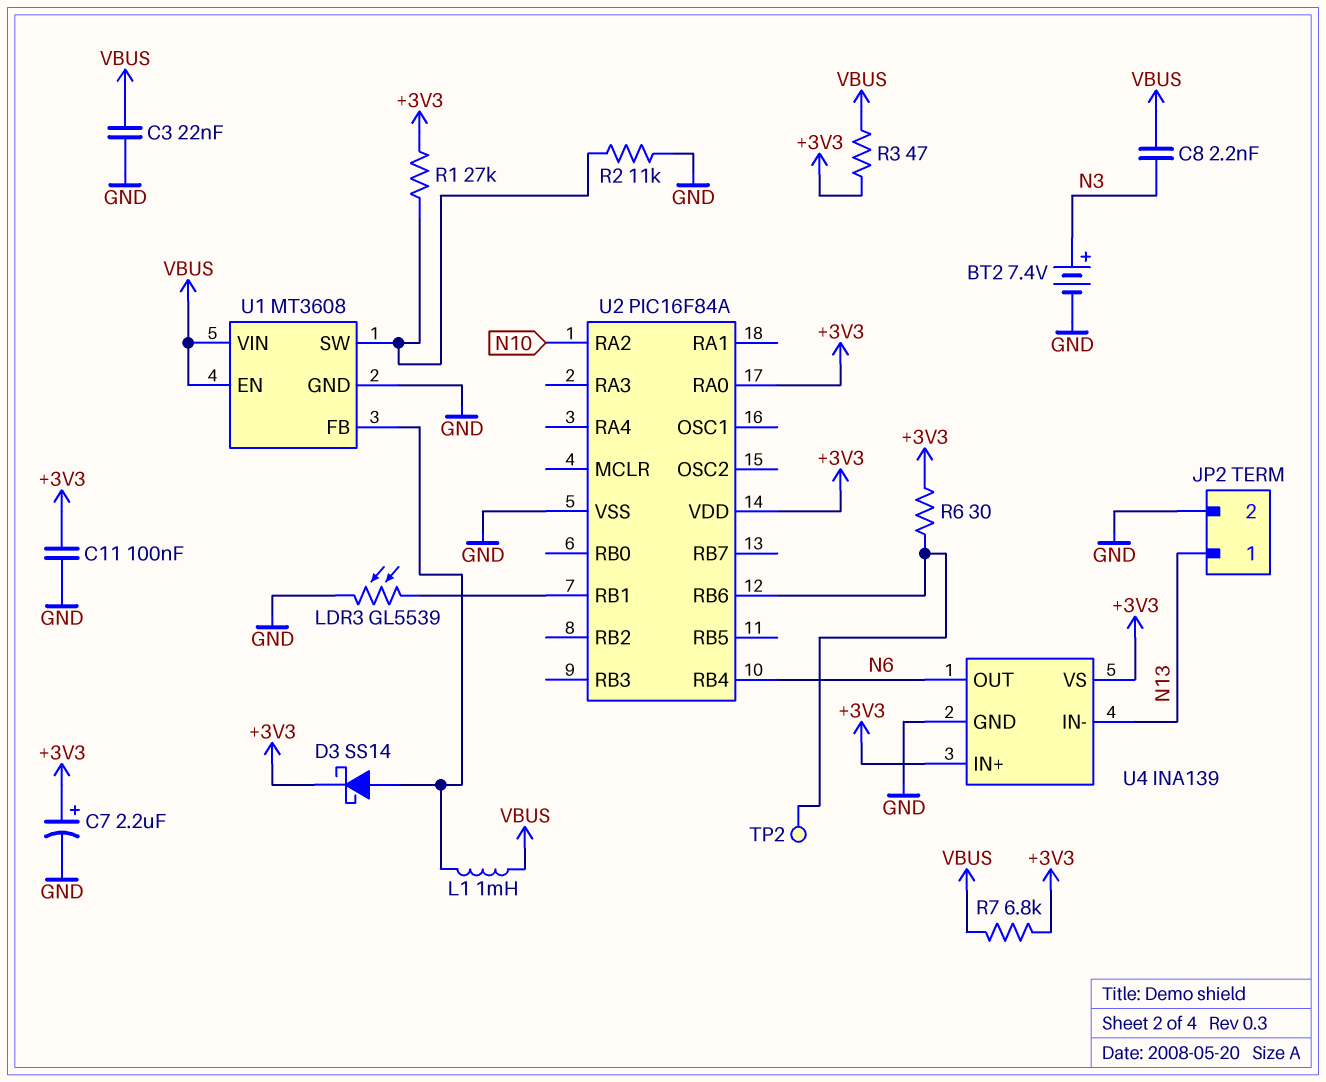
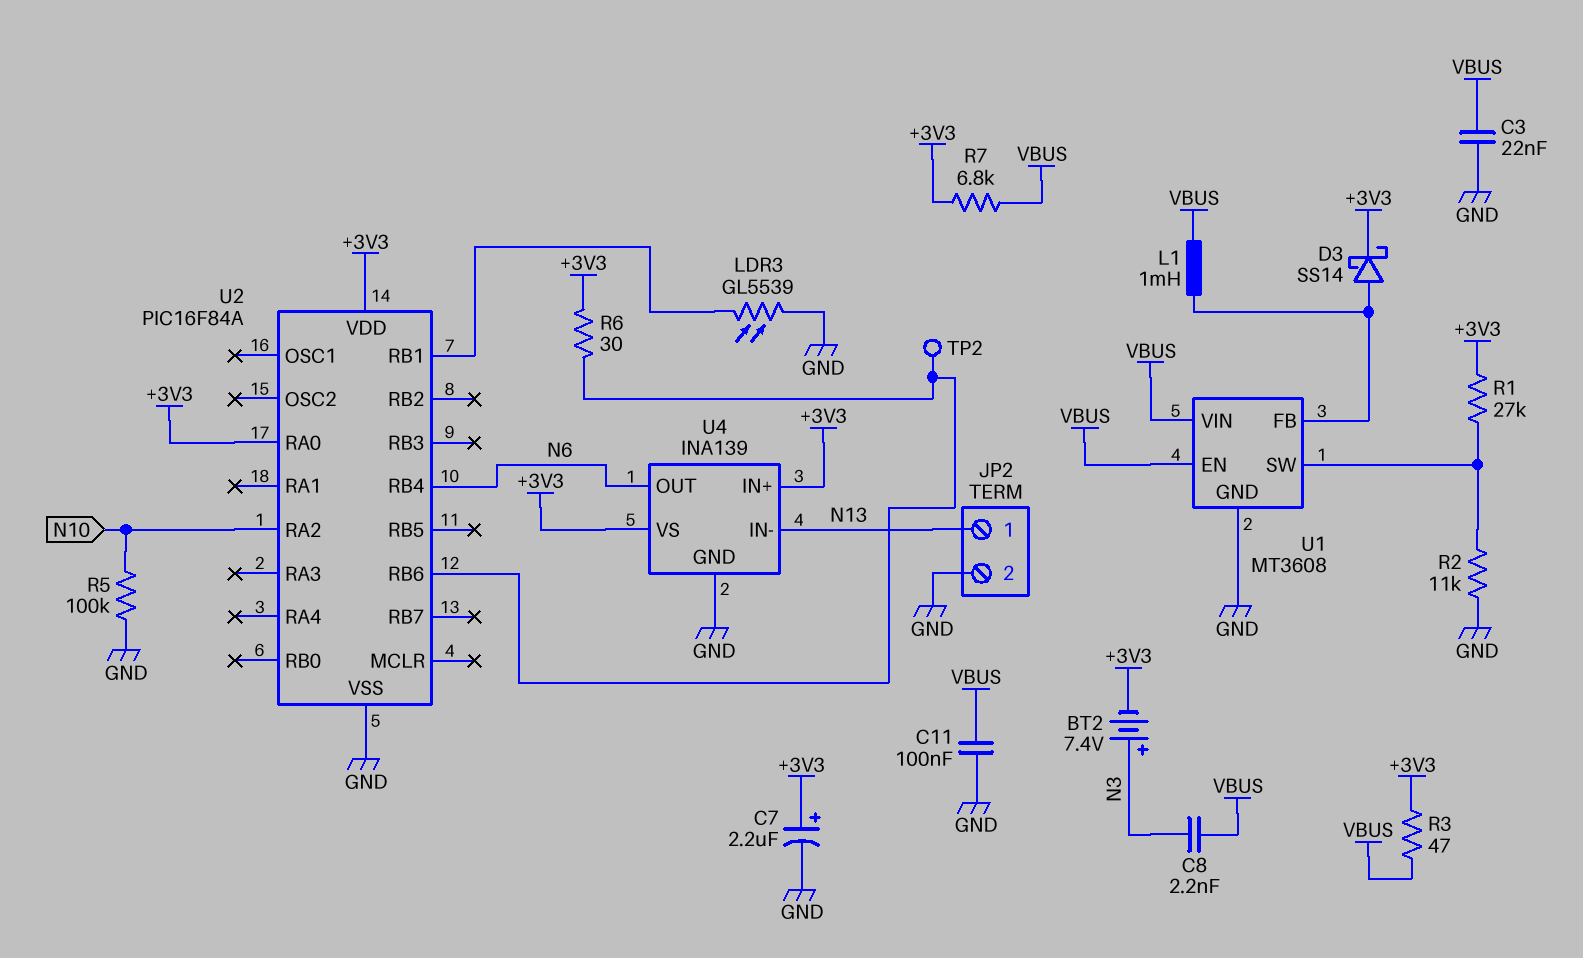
BT2: 7.4V (plus N3, minus GND) -> 7.4V (plus N3, minus +3V3)
C11: 100nF (+3V3, GND) -> 100nF (GND, VBUS)
R5: none -> 100k (GND, N10)

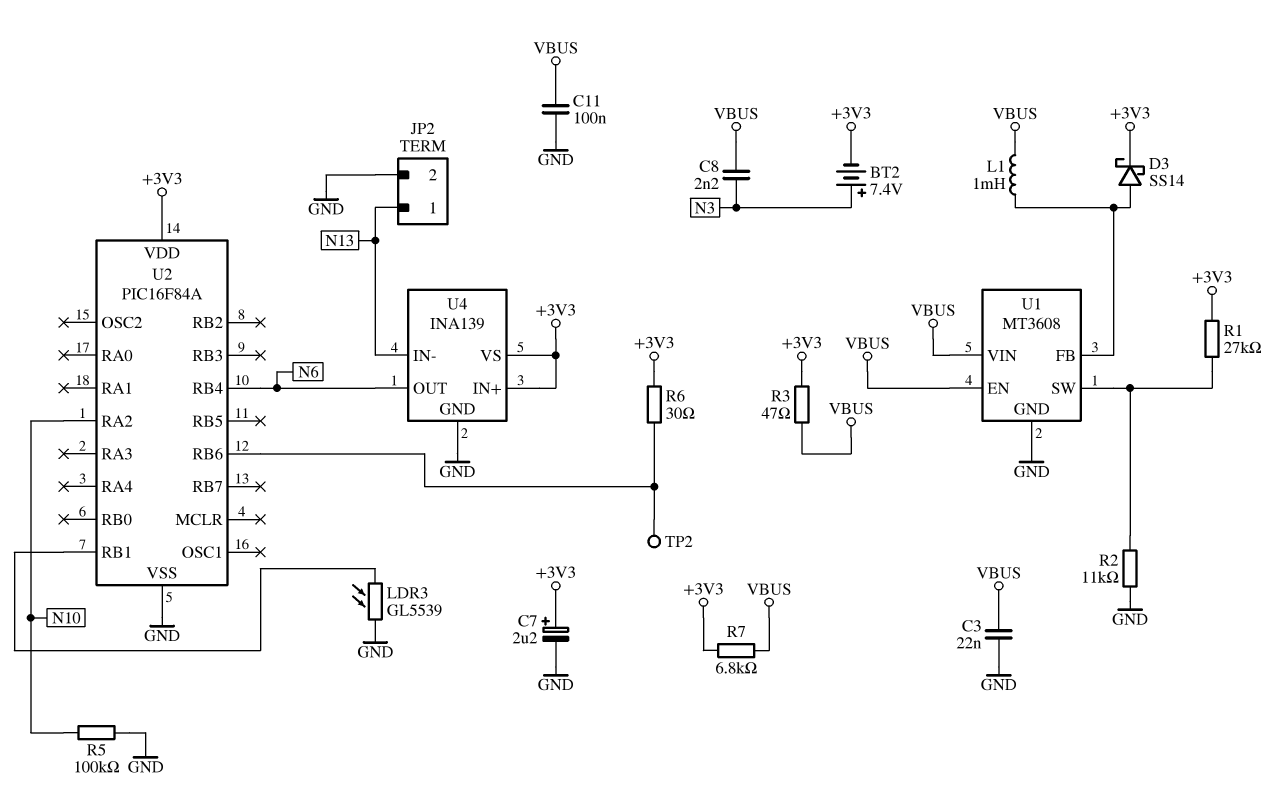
U2 pin RA0: +3V3 -> none

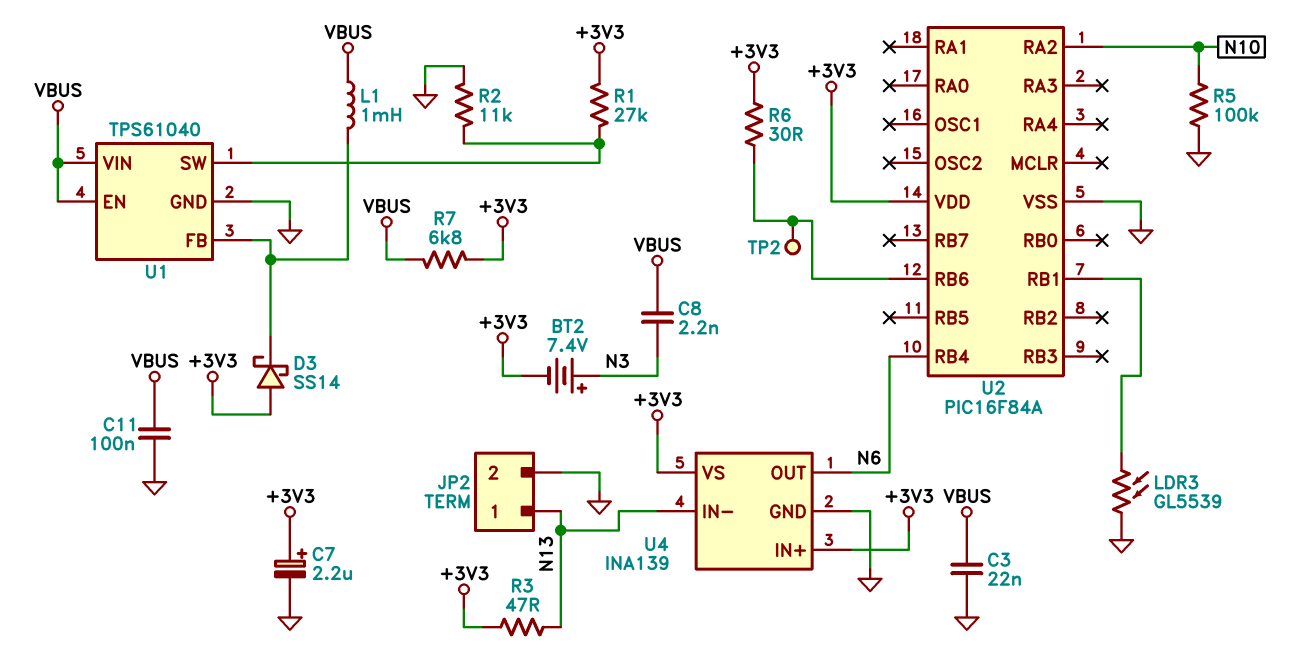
D3: schottky SS14 (A U1/FB, K +3V3) -> schottky SS14 (A +3V3, K U1/FB)
R3: 47 (+3V3, VBUS) -> 47 (+3V3, N13)
U1: MT3608 -> TPS61040

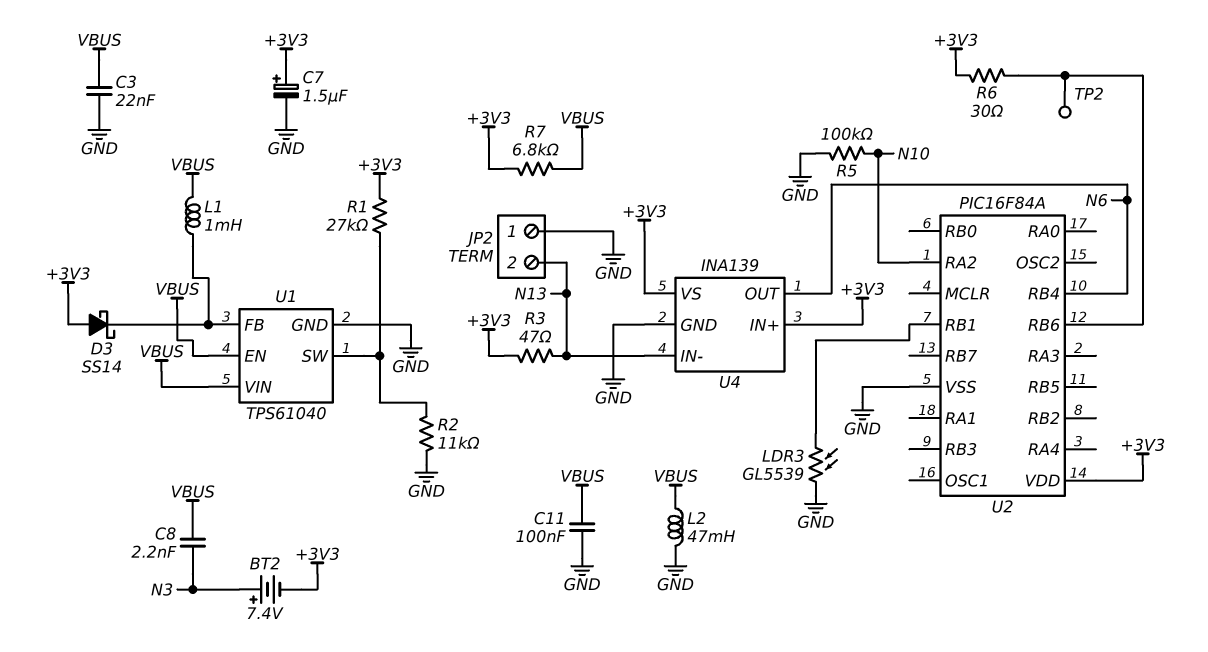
C7: 2.2uF (plus +3V3, minus GND) -> 1.5uF (plus +3V3, minus GND)
JP2 pin 1: N13 -> GND
JP2 pin 2: GND -> N13
L2: none -> 47mH (GND, VBUS)

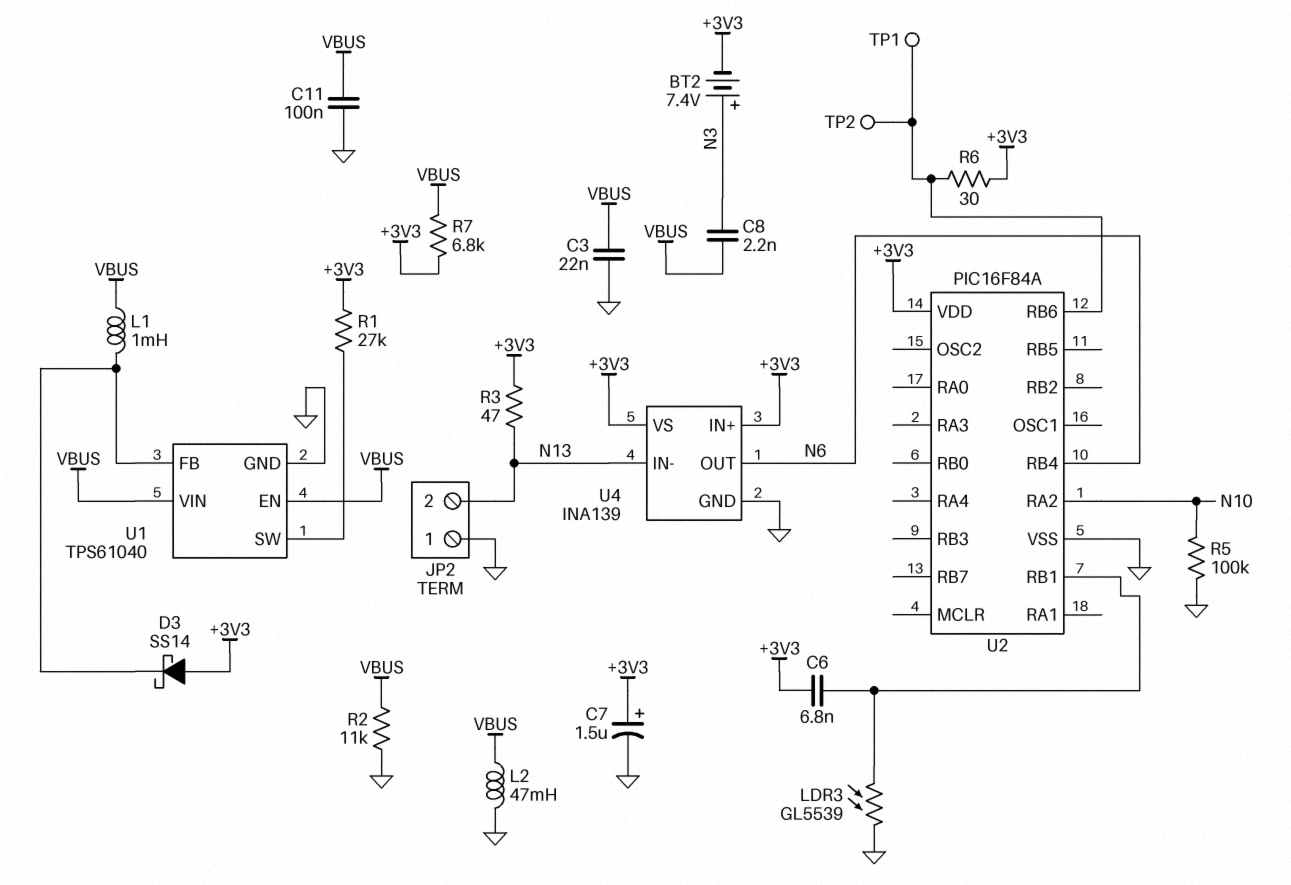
C6: none -> 6.8nF (+3V3, U2/RB1)
R2: 11k (GND, U1/SW) -> 11k (GND, VBUS)
TP1: none -> test point (U2/RB6)

